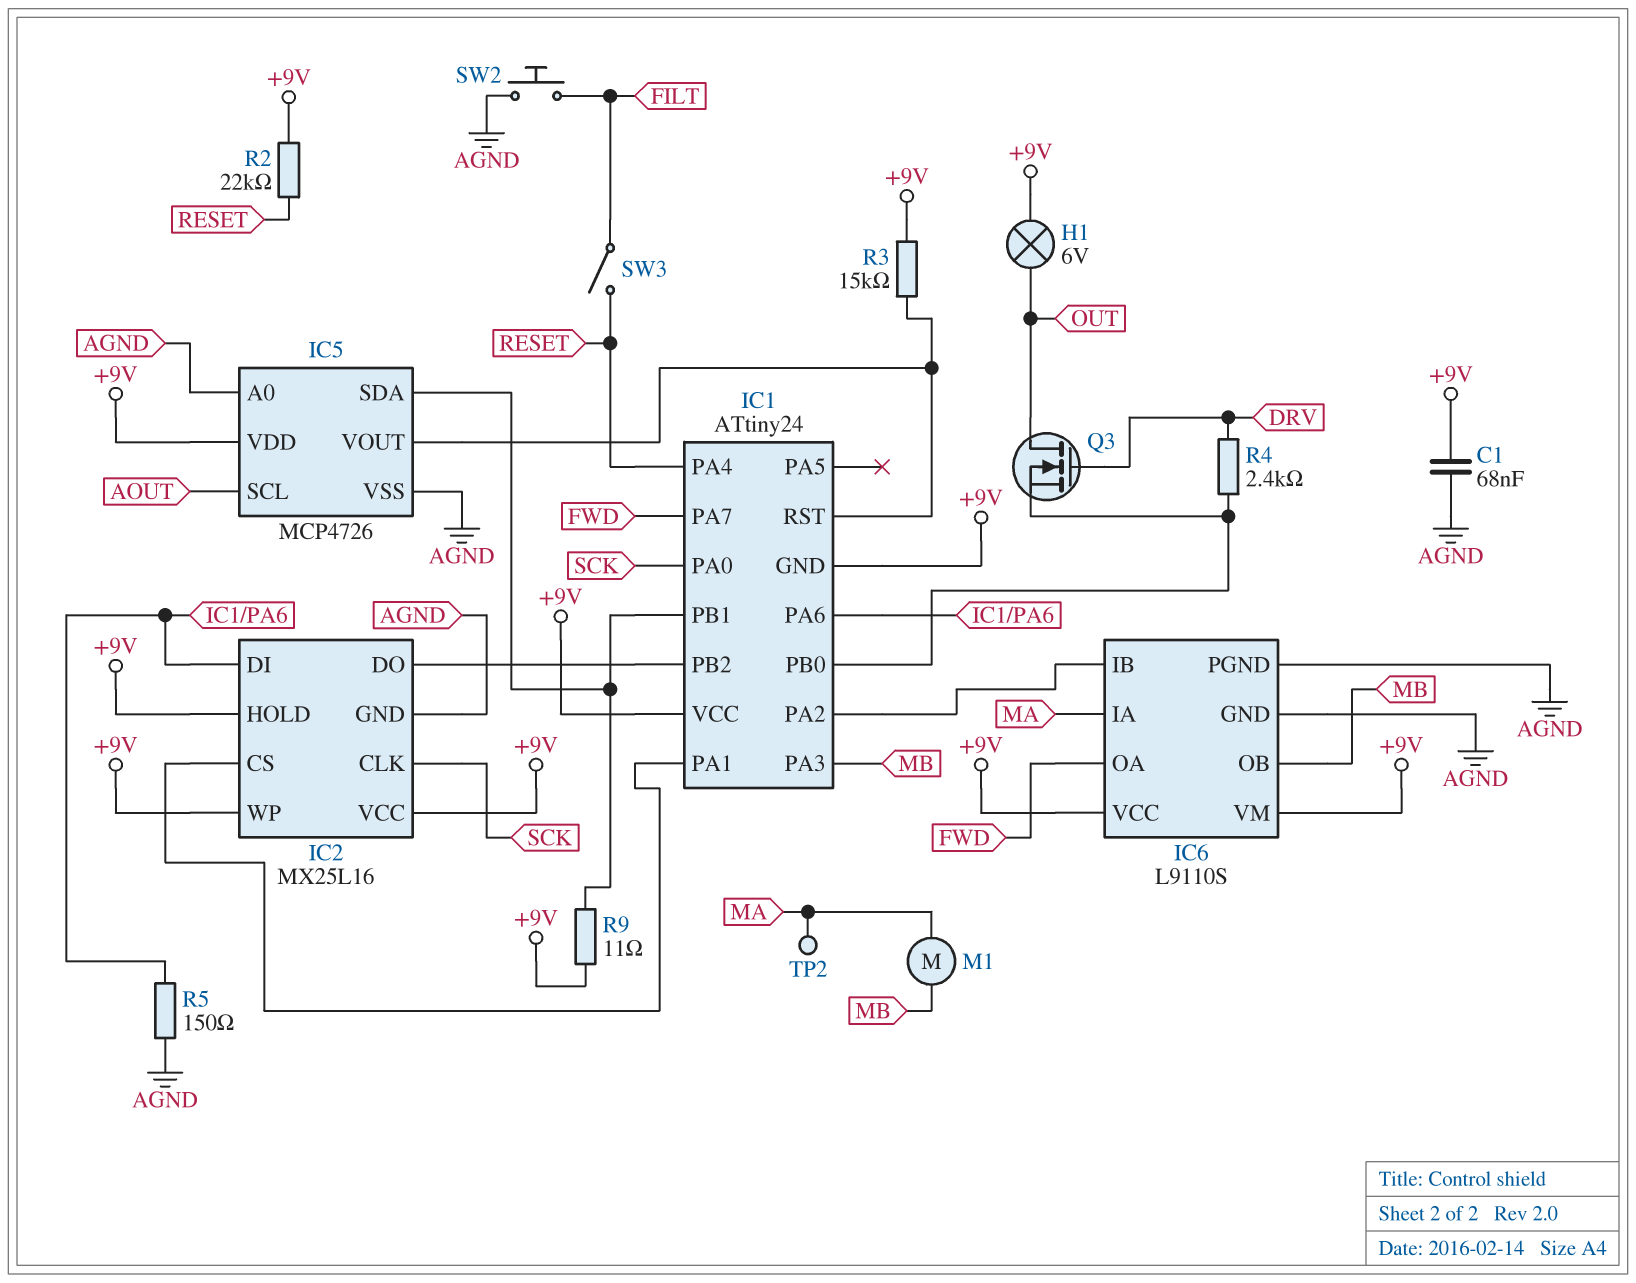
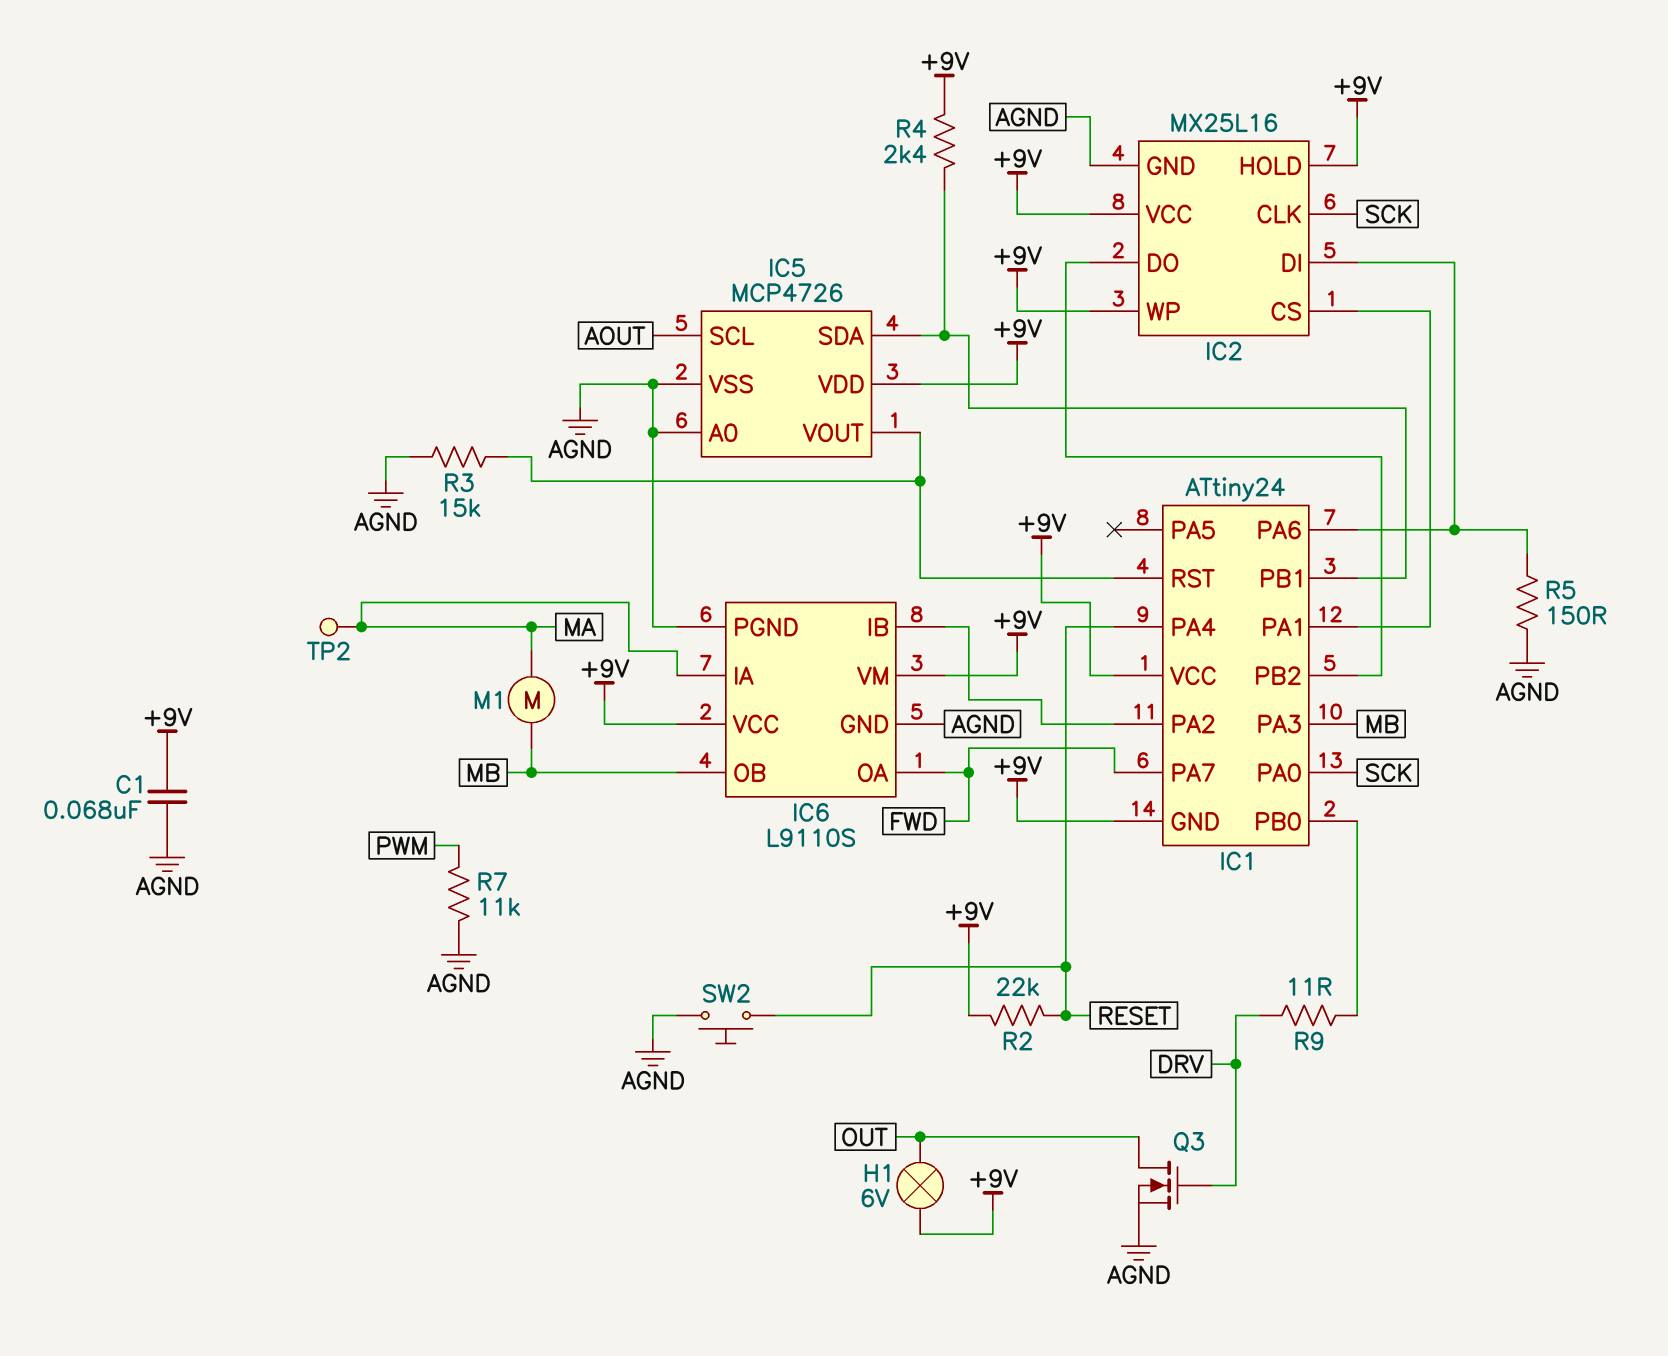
Q3: NMOS (G DRV, D OUT, S IC1/PB0) -> NMOS (G DRV, D OUT, S AGND)
R3: 15k (+9V, IC1/RST) -> 15k (AGND, IC1/RST)
R4: 2.4k (DRV, IC1/PB0) -> 2.4k (+9V, IC1/PB1)
R7: none -> 11k (AGND, PWM)
R9: 11 (+9V, IC1/PB1) -> 11 (DRV, IC1/PB0)
SW2: button (AGND, FILT) -> button (AGND, RESET)
SW3: switch (FILT, RESET) -> none

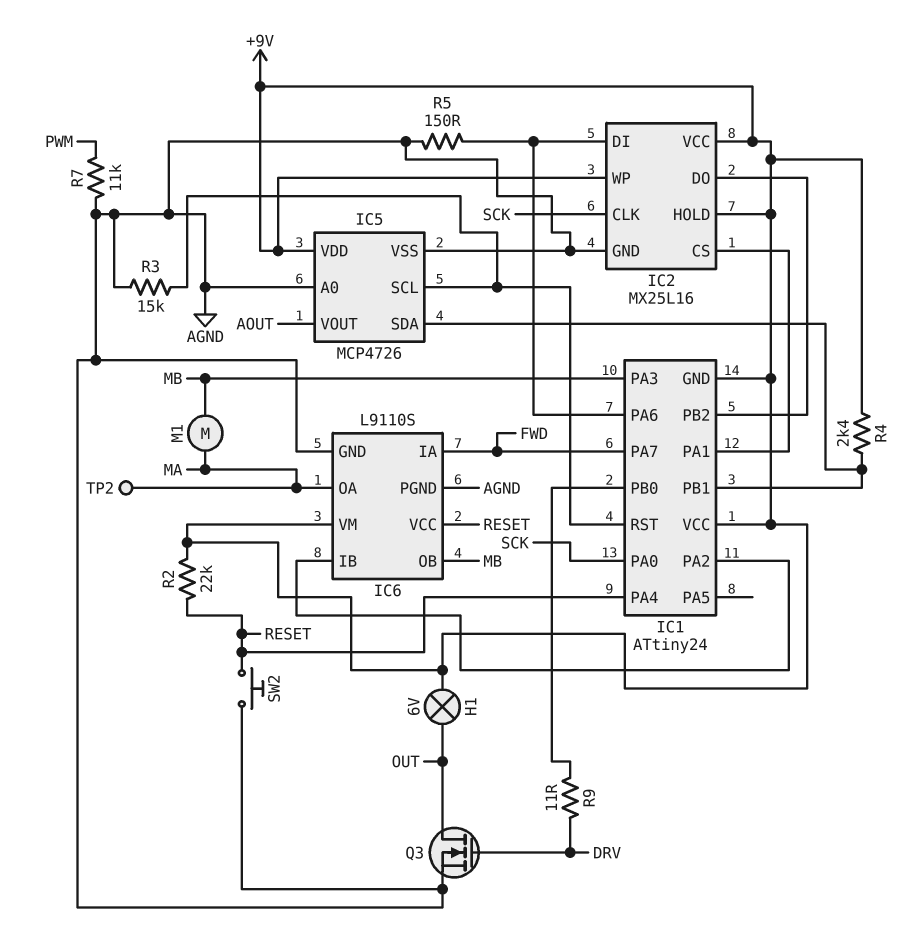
C1: 68nF (+9V, AGND) -> none
IC5 pin SCL: AOUT -> IC1/RST
IC5 pin VOUT: IC1/RST -> AOUT
IC6 pin IA: MA -> FWD
IC6 pin OA: FWD -> MA
IC6 pin VCC: +9V -> RESET

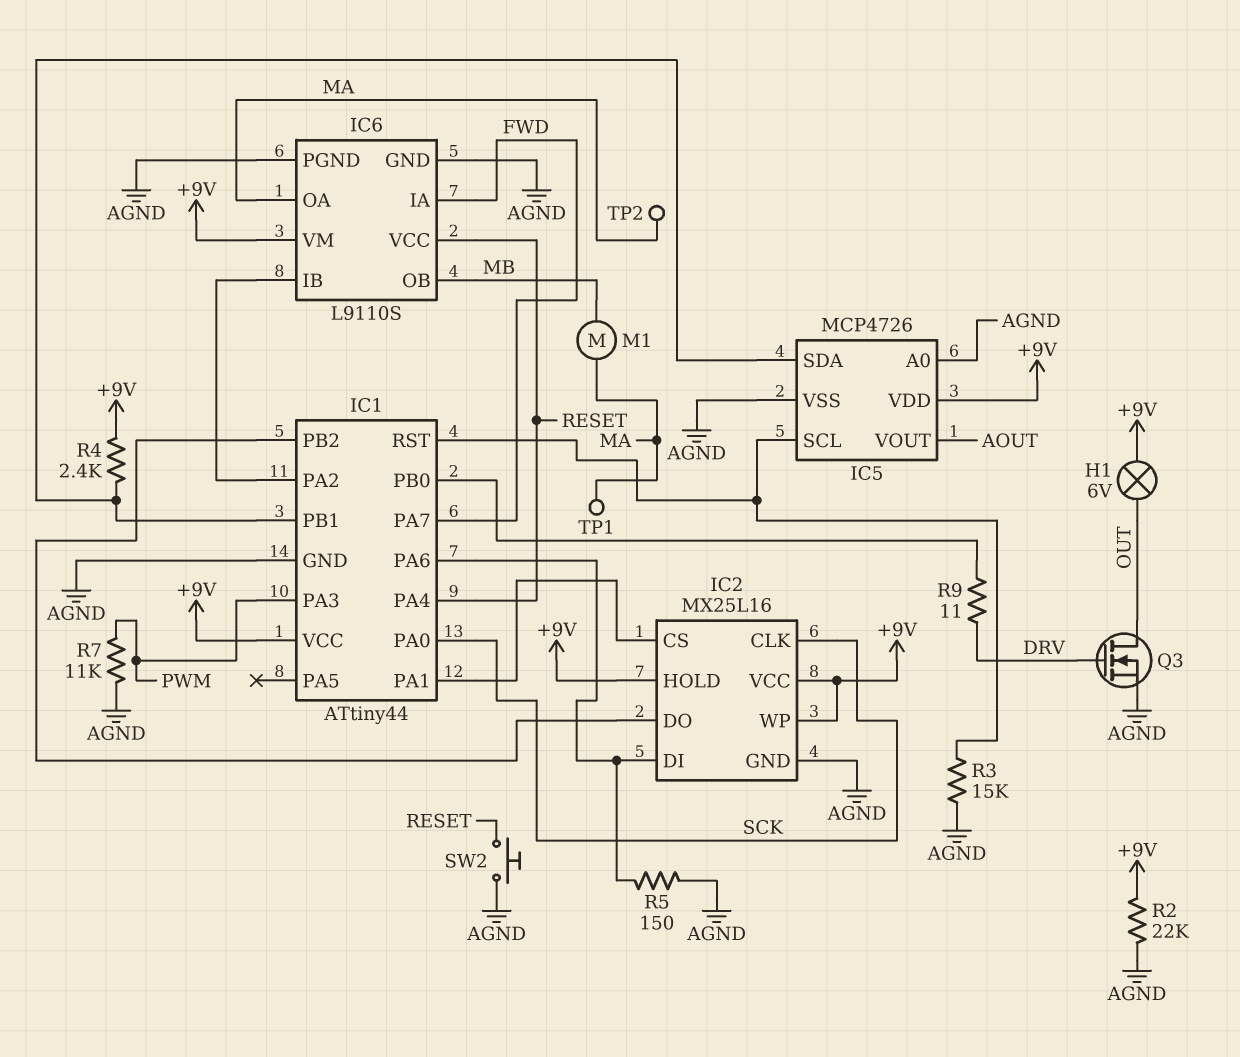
IC1: ATtiny24 -> ATtiny44
IC1 pin GND: +9V -> AGND
IC1 pin PA3: MB -> PWM
R2: 22k (+9V, RESET) -> 22k (+9V, AGND)
TP1: none -> test point (MA)

